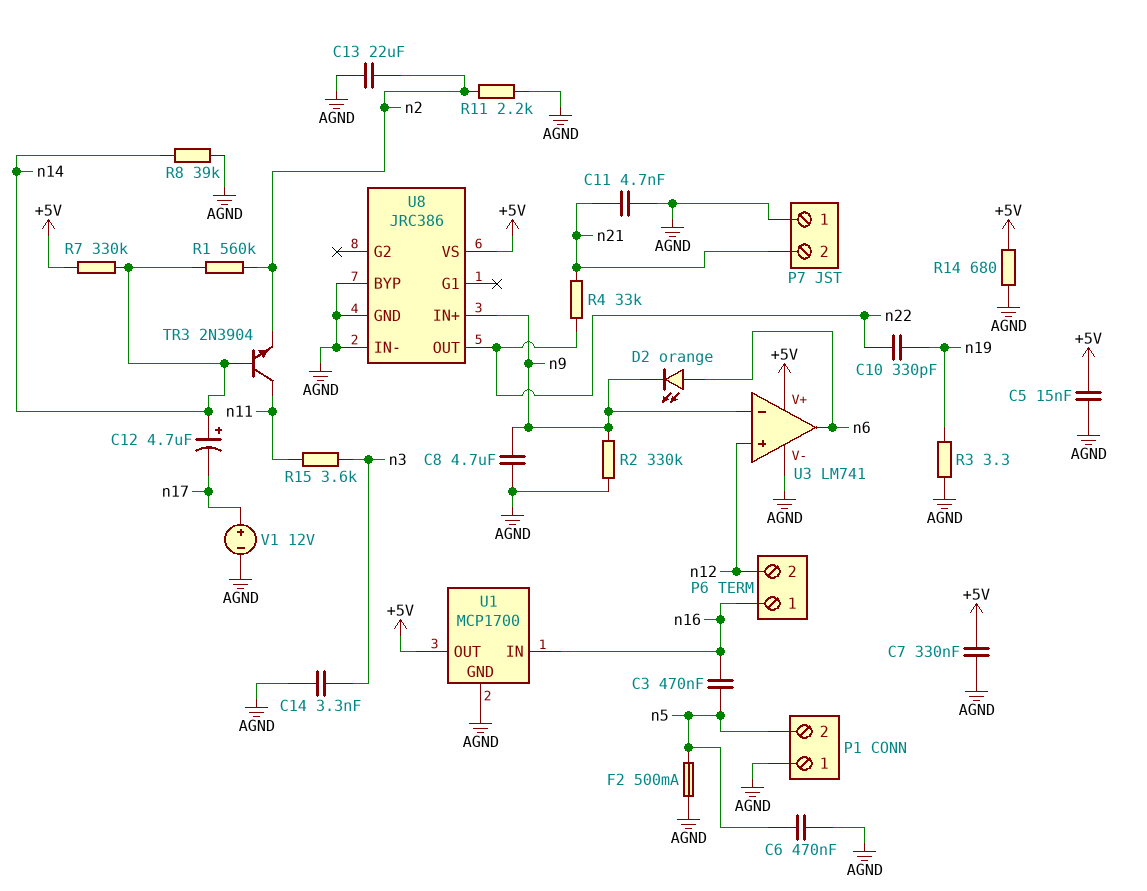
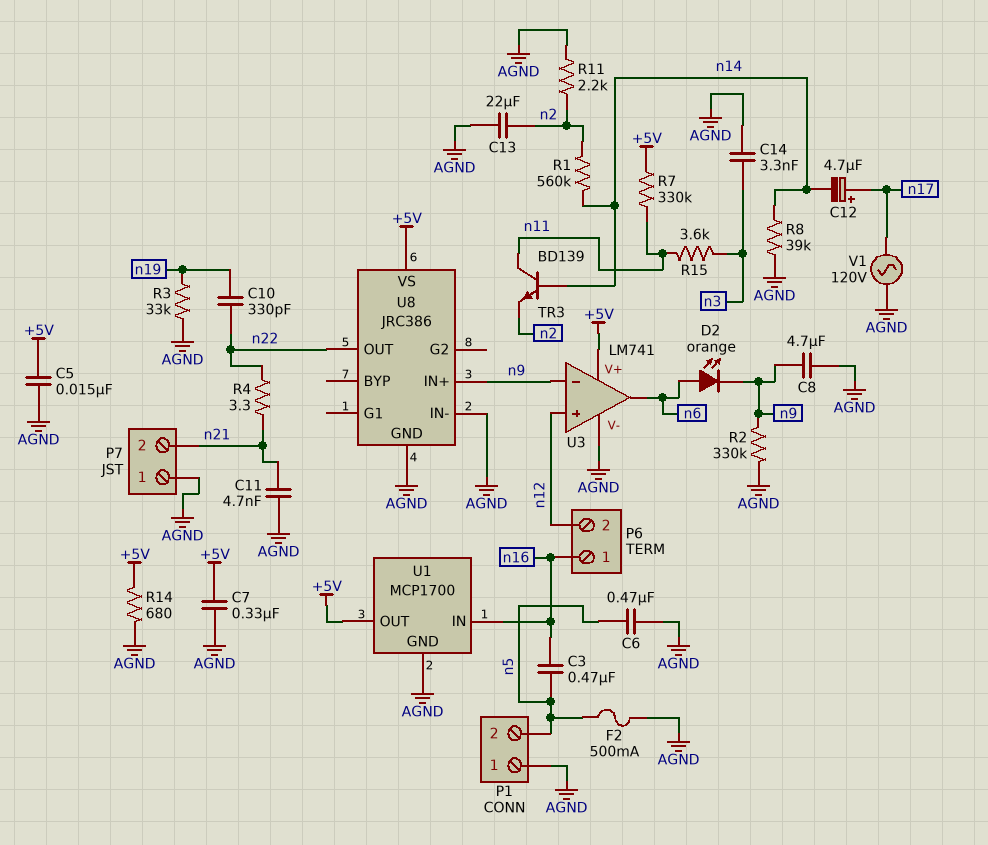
C12: 4.7uF (plus n14, minus n17) -> 4.7uF (plus n17, minus n14)
R3: 3.3 (AGND, n19) -> 33k (AGND, n19)
R4: 33k (n21, n22) -> 3.3 (n21, n22)
R7: 330k (+5V, n14) -> 330k (+5V, n11)
TR3: NPN 2N3904 (B n14, C n11, E n2) -> NPN BD139 (B n14, C n11, E n2)
U8 pin BYP: AGND -> none
V1: 12V (plus n17, minus AGND) -> AC 120V (AGND, n17)

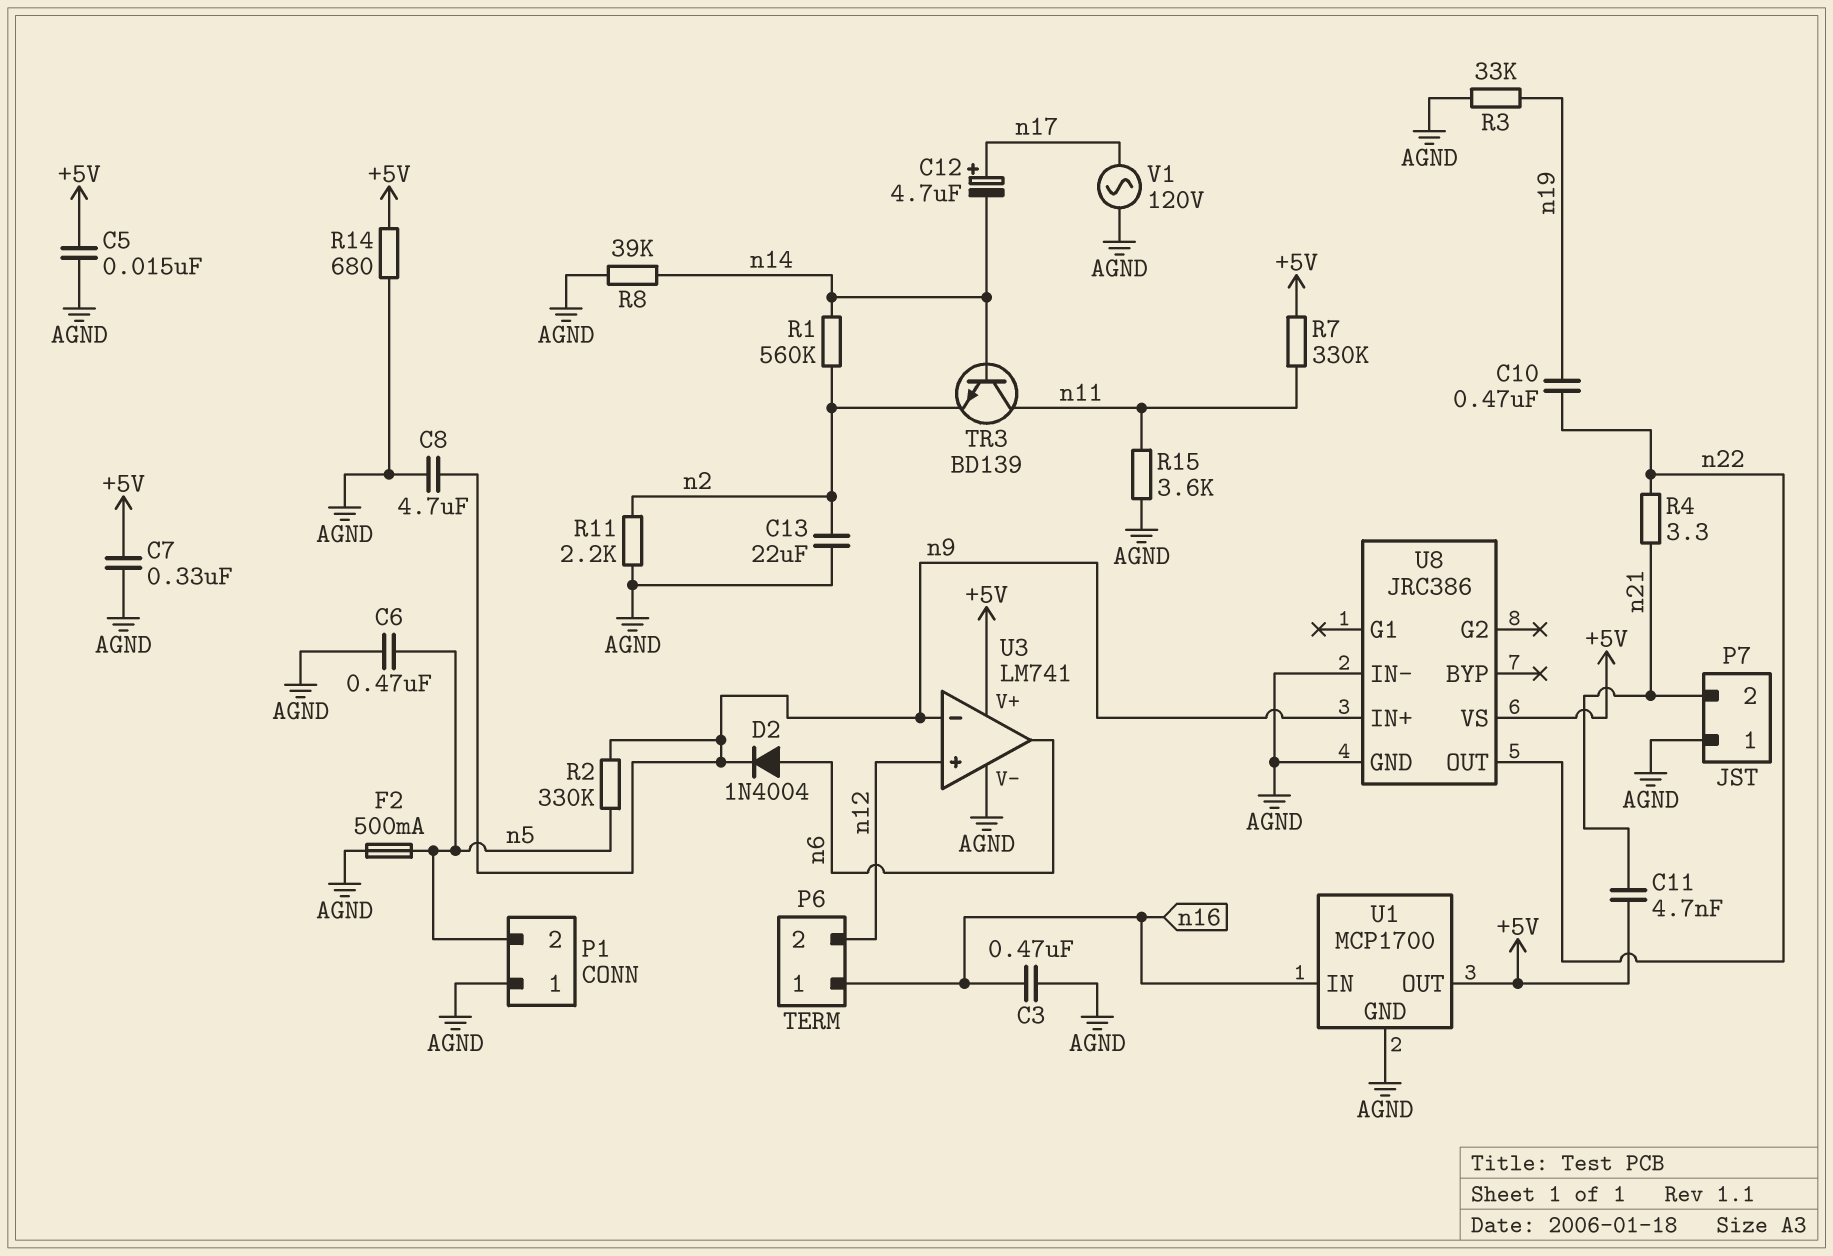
C3: 470nF (n5, n16) -> 470nF (AGND, n16)
C10: 330pF (n19, n22) -> 470nF (n19, n22)
C11: 4.7nF (AGND, n21) -> 4.7nF (+5V, n21)
C14: 3.3nF (AGND, n3) -> none
D2: LED orange (A n6, K n9) -> diode 1N4004 (A n6, K n9)
R2: 330k (AGND, n9) -> 330k (n5, n9)
R15: 3.6k (n3, n11) -> 3.6k (AGND, n11)

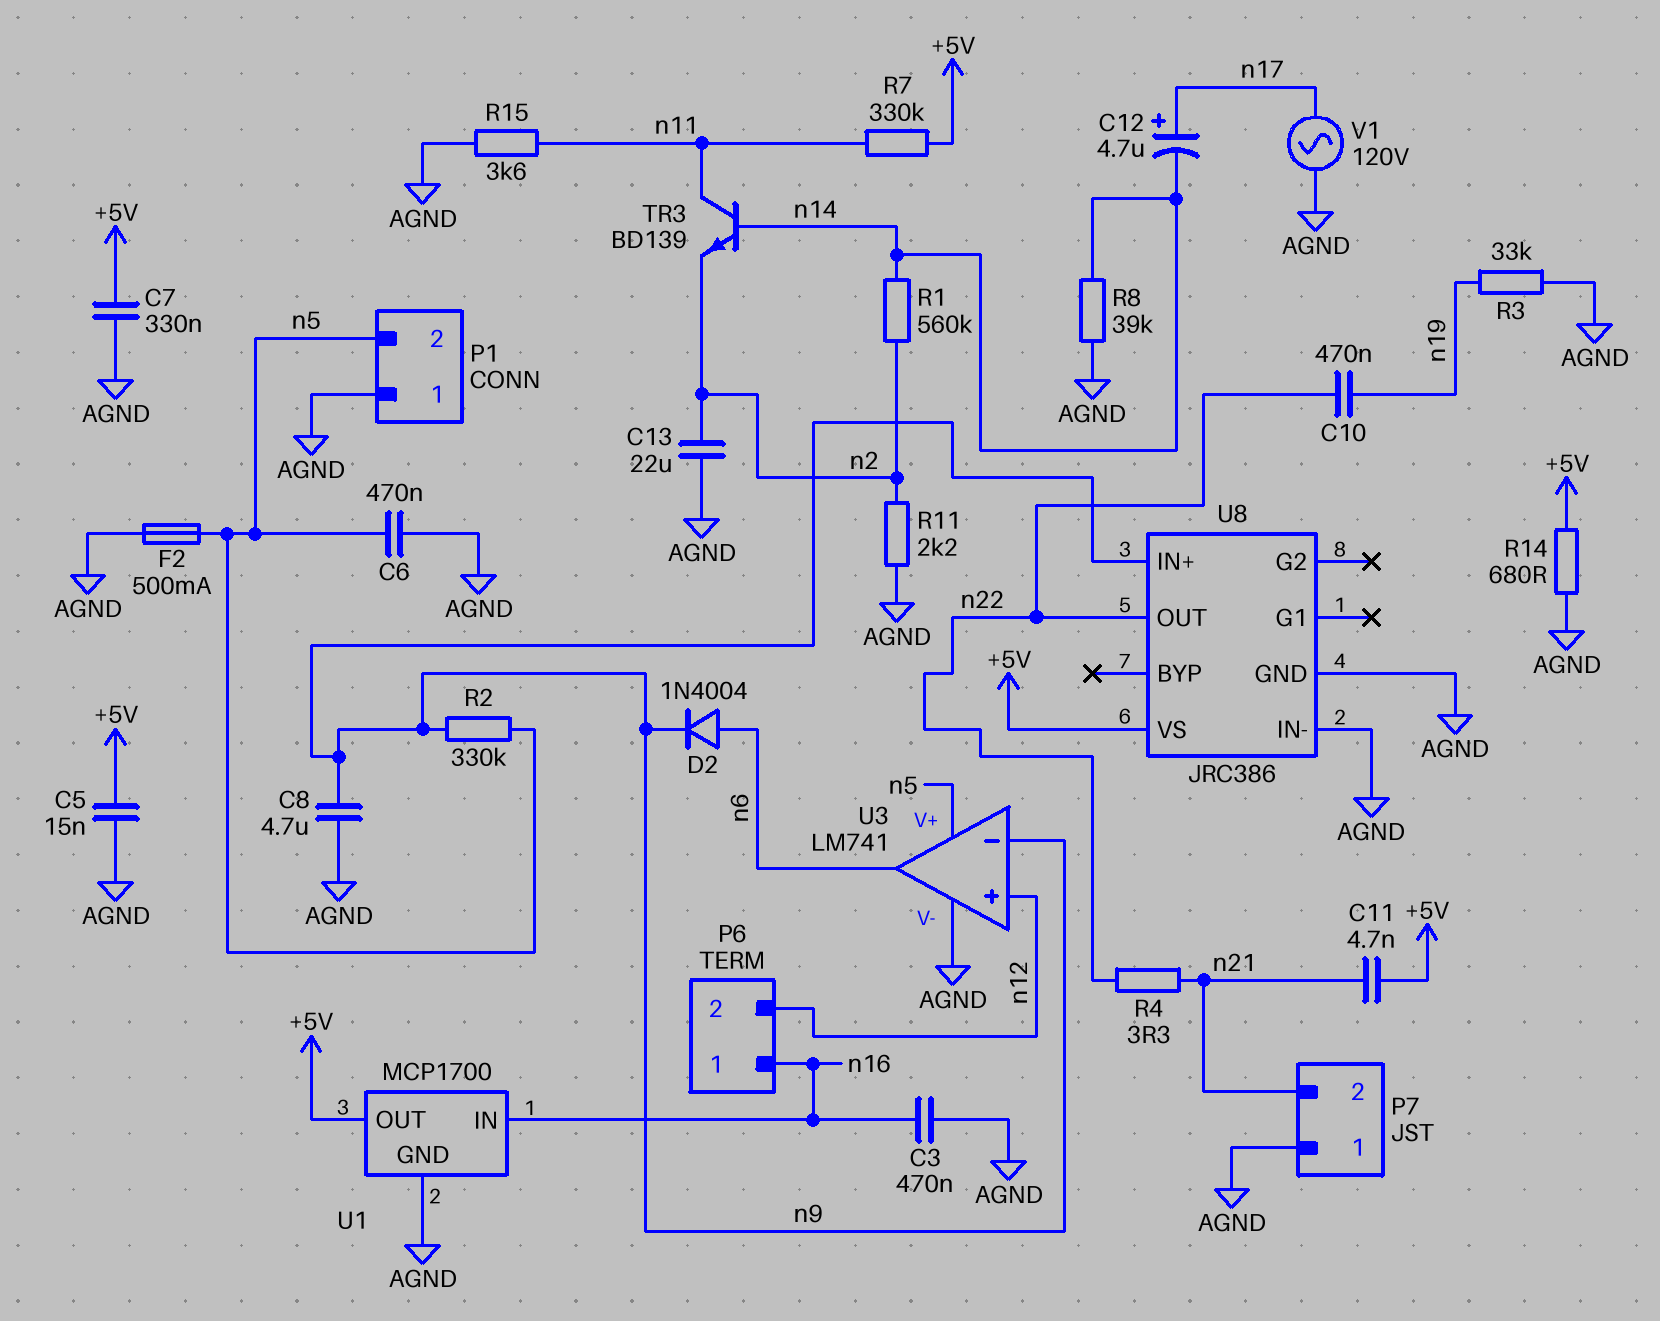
U3 pin V+: +5V -> n5

